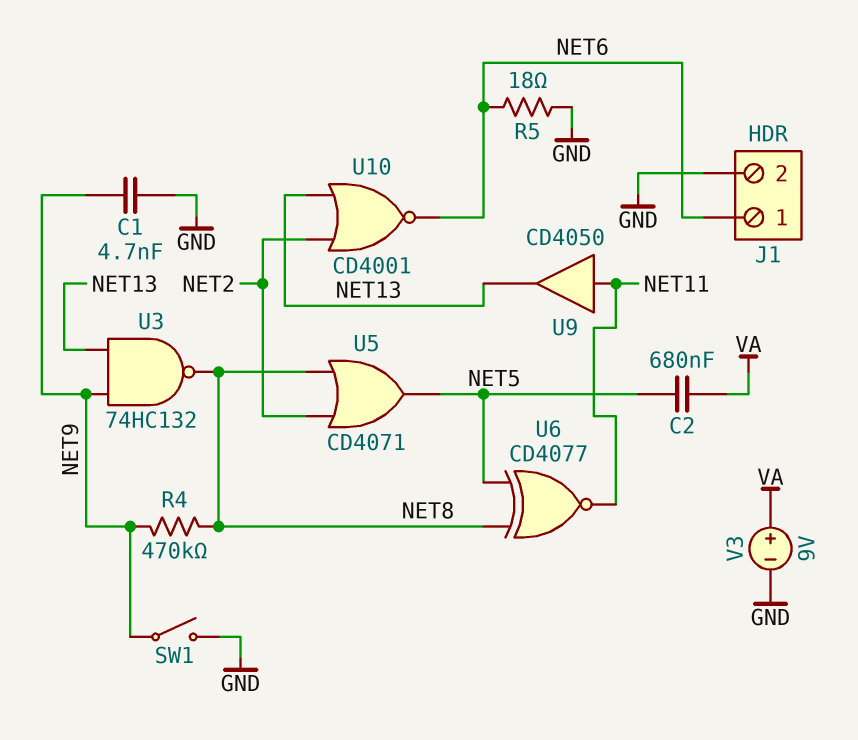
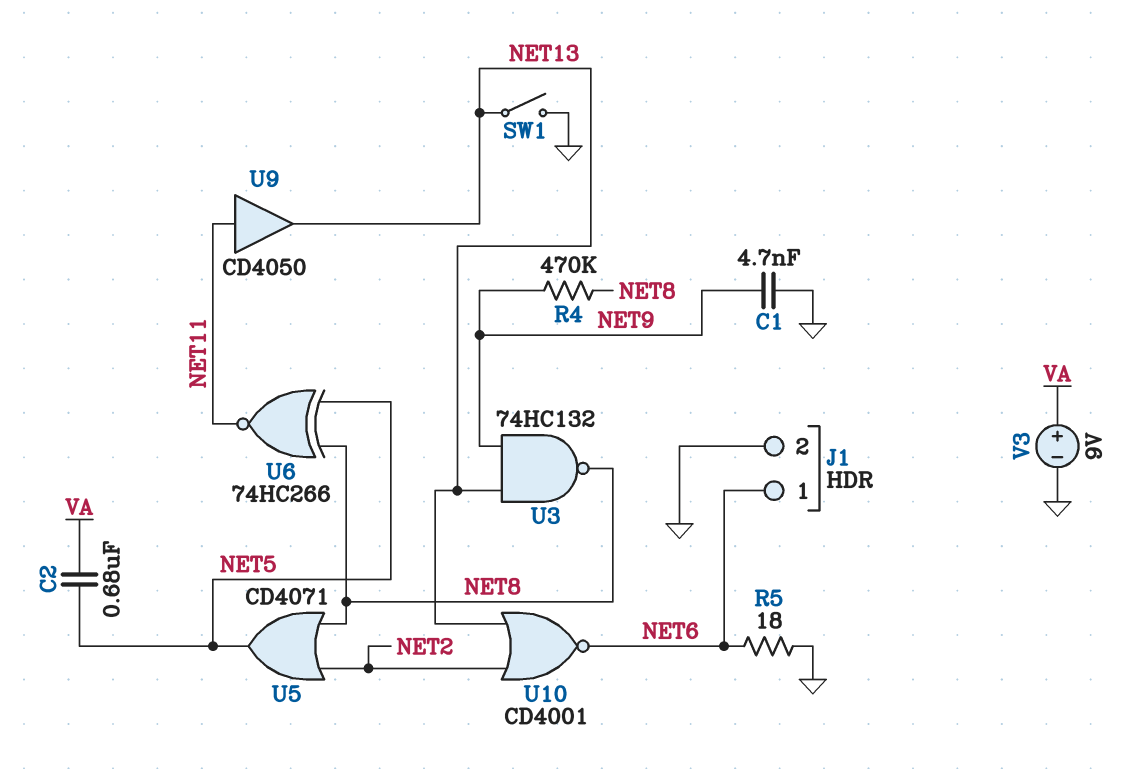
SW1: switch (GND, NET9) -> switch (GND, NET13)
U6: XNOR CD4077 (in NET5, in NET8, out NET11) -> XNOR 74HC266 (in NET5, in NET8, out NET11)

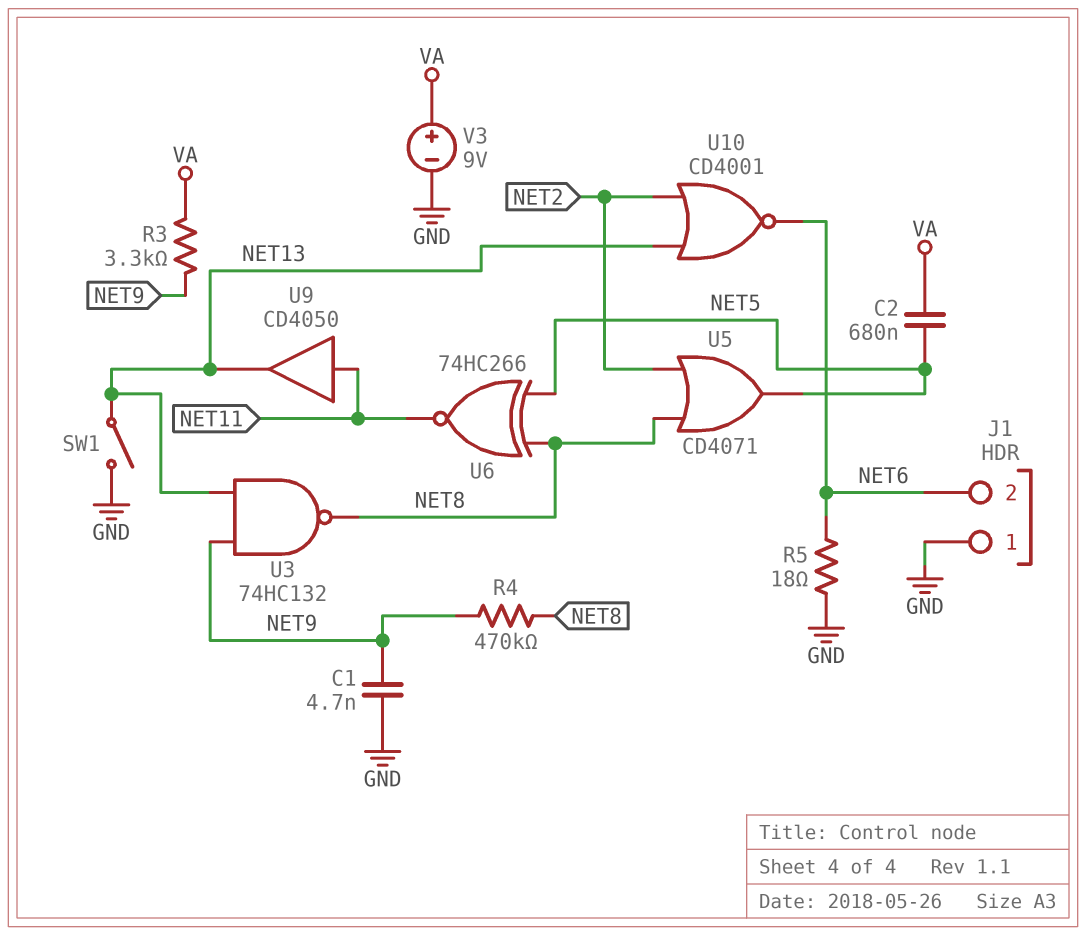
J1 pin 1: NET6 -> GND
J1 pin 2: GND -> NET6
R3: none -> 3.3k (NET9, VA)

